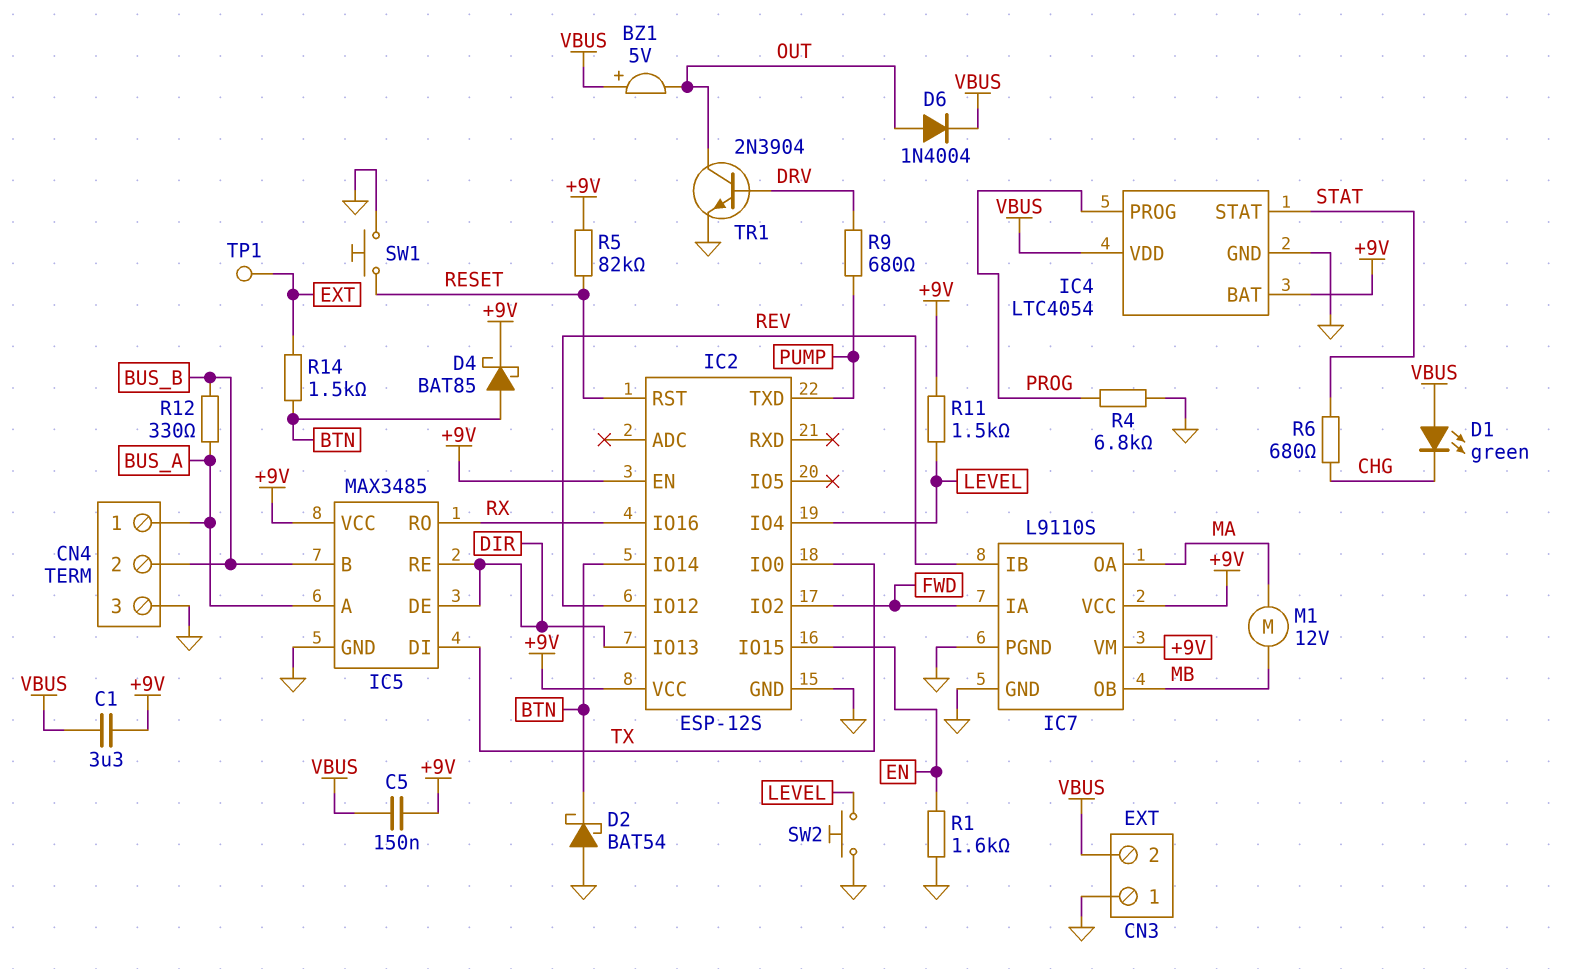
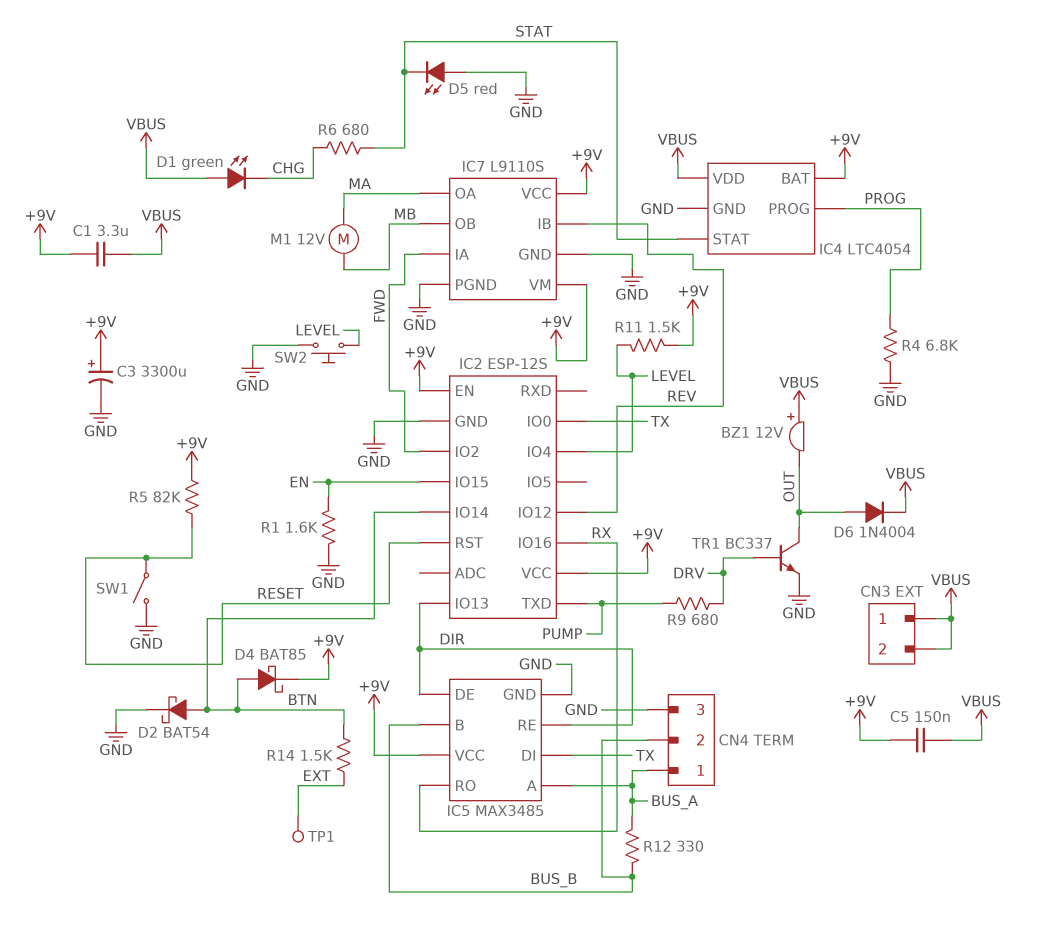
BZ1: buzzer 5V (plus VBUS, minus OUT) -> buzzer 12V (plus VBUS, minus OUT)
C3: none -> 3300uF (plus +9V, minus GND)
CN3 pin 1: GND -> VBUS
D2: schottky BAT54 (A GND, K BTN) -> schottky BAT54 (A BTN, K GND)
D5: none -> LED red (A GND, K STAT)
SW1: button (GND, RESET) -> switch (GND, RESET)
TR1: NPN 2N3904 (B DRV, C OUT, E GND) -> NPN BC337 (B DRV, C OUT, E GND)

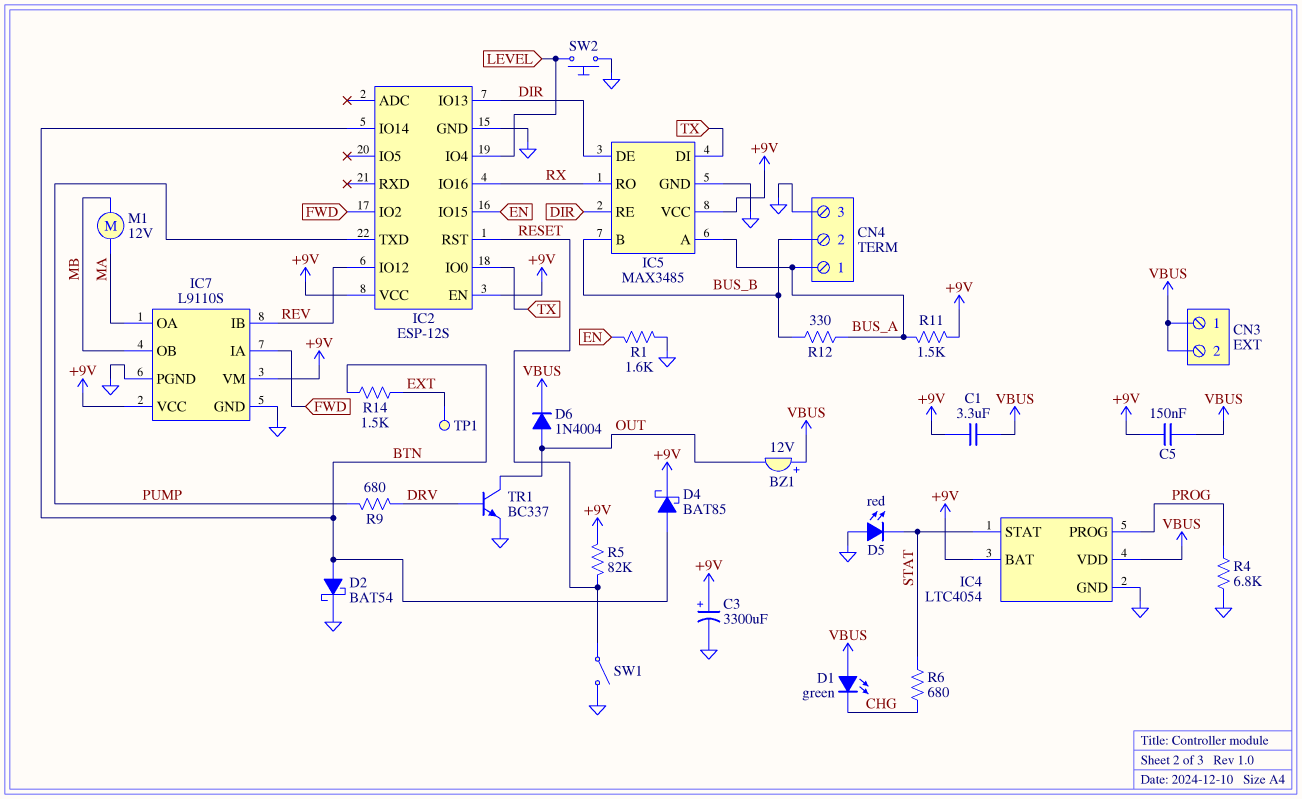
R11: 1.5k (+9V, LEVEL) -> 1.5k (+9V, BUS_A)

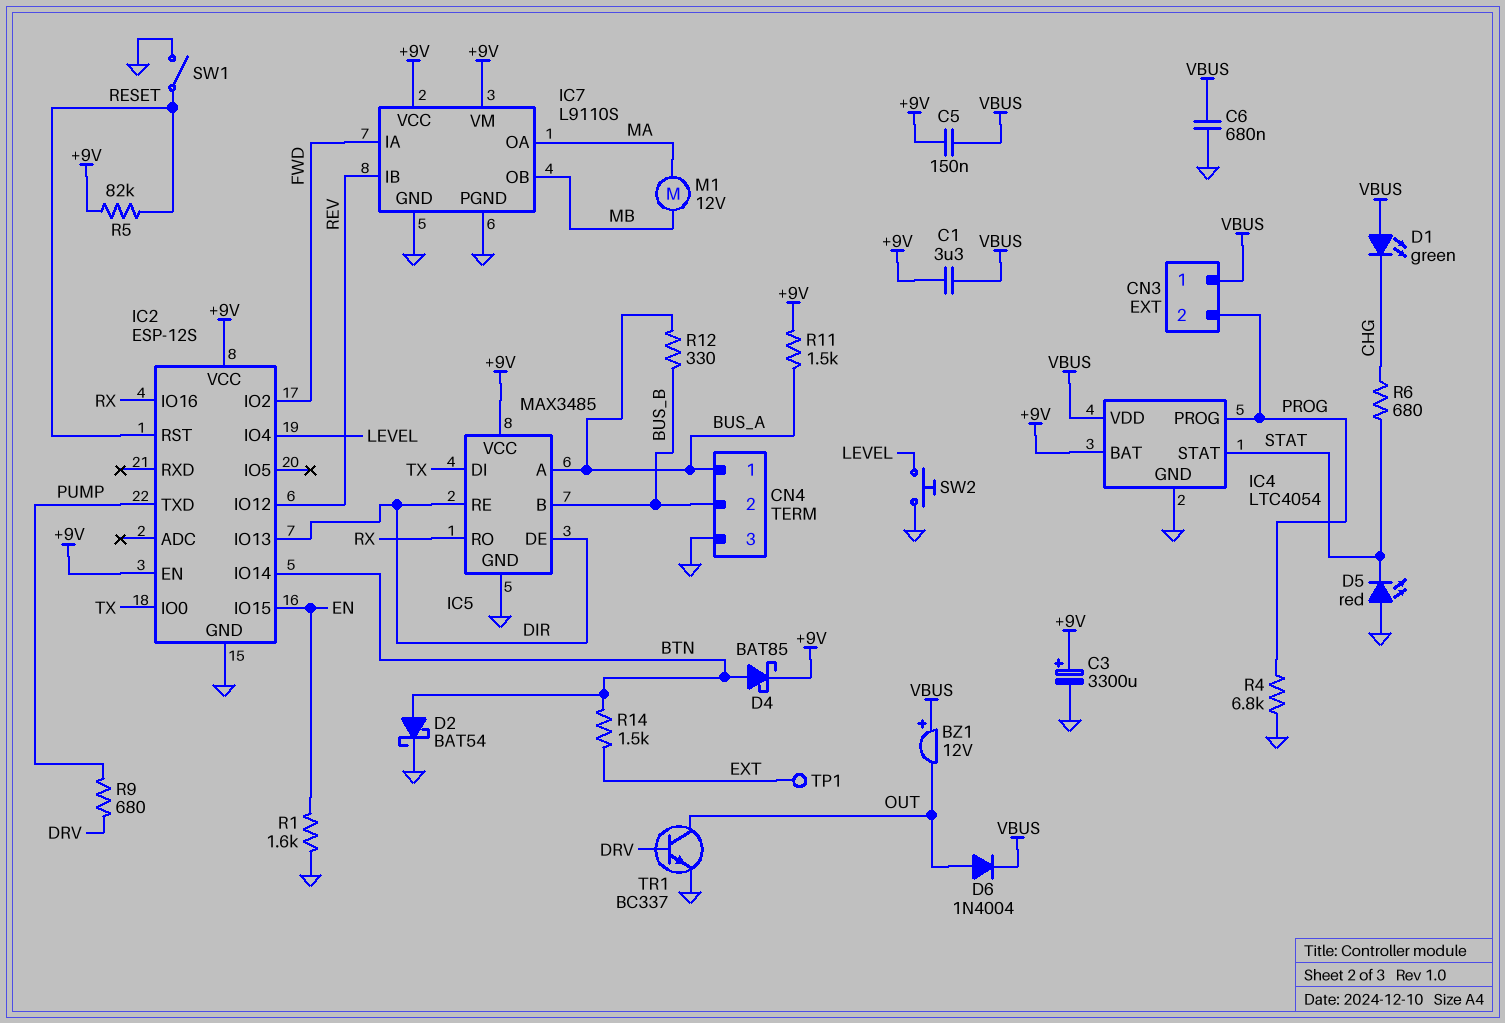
C6: none -> 680nF (GND, VBUS)
CN3 pin 2: VBUS -> PROG

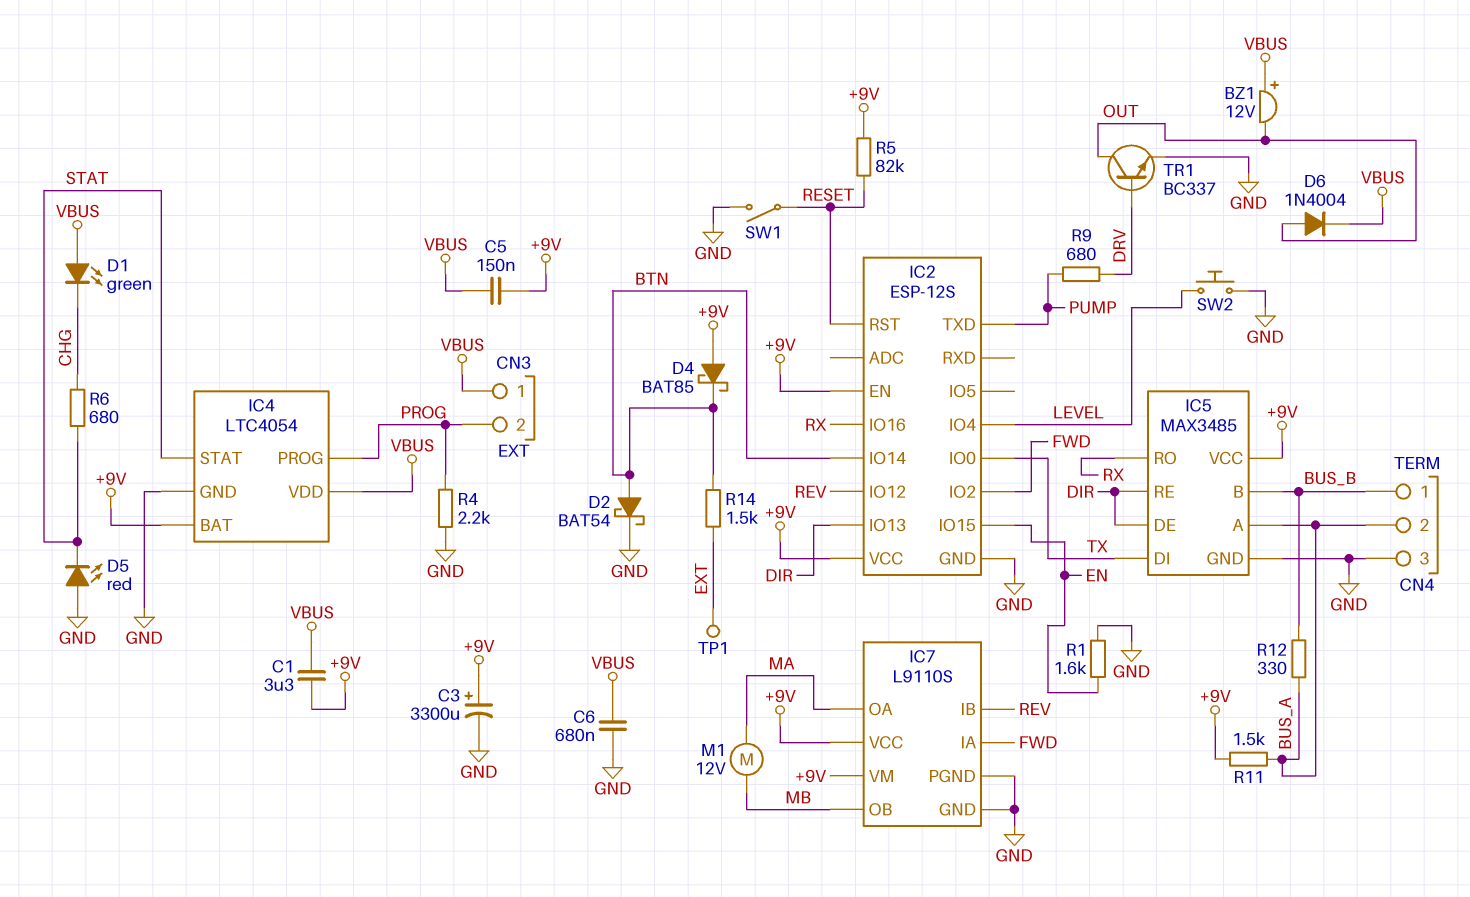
CN4 pin 1: BUS_A -> BUS_B
CN4 pin 2: BUS_B -> BUS_A
D4: schottky BAT85 (A BTN, K +9V) -> schottky BAT85 (A +9V, K BTN)
R4: 6.8k (GND, PROG) -> 2.2k (GND, PROG)

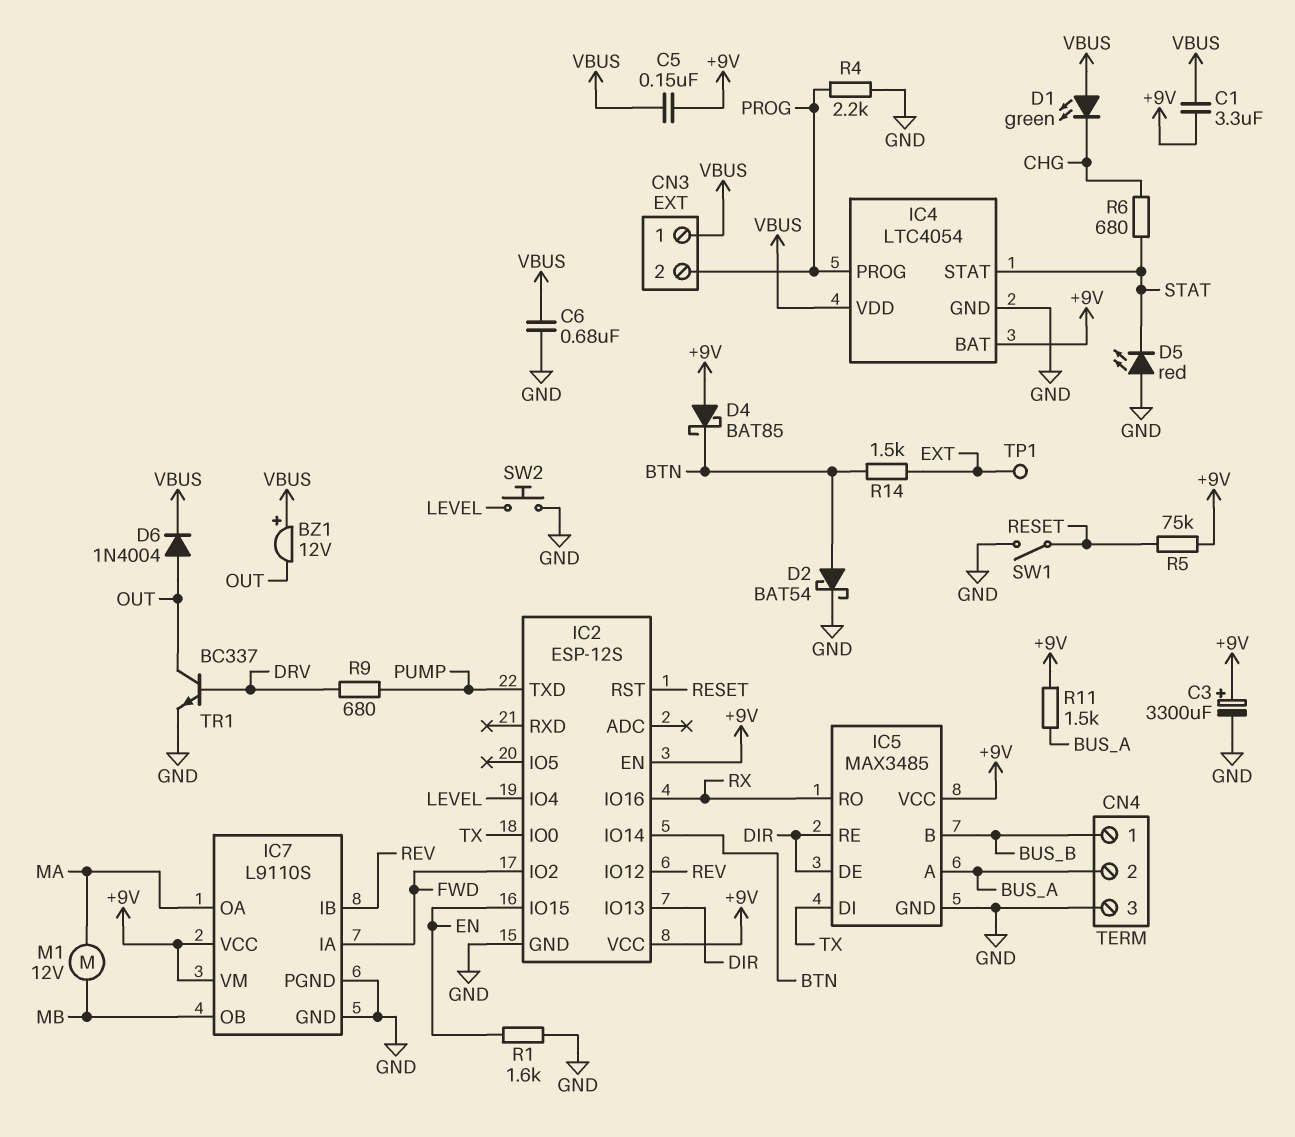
R5: 82k (+9V, RESET) -> 75k (+9V, RESET)
R12: 330 (BUS_A, BUS_B) -> none

